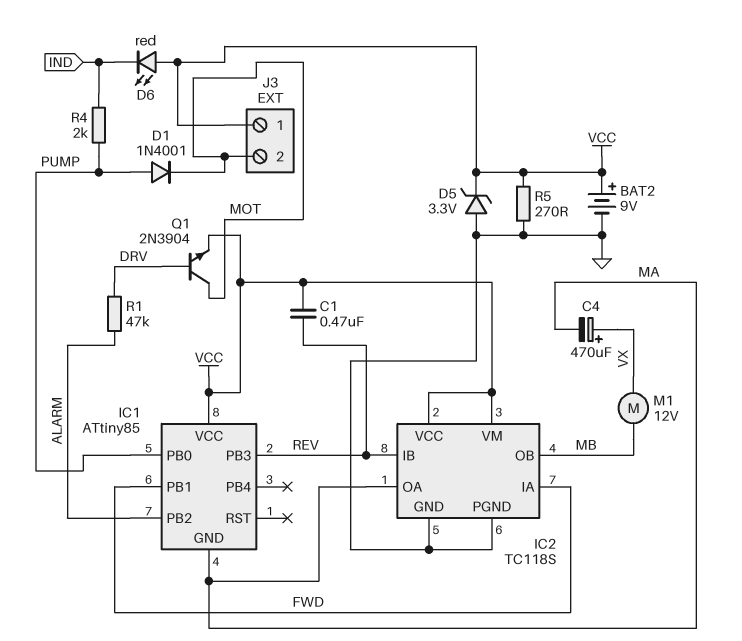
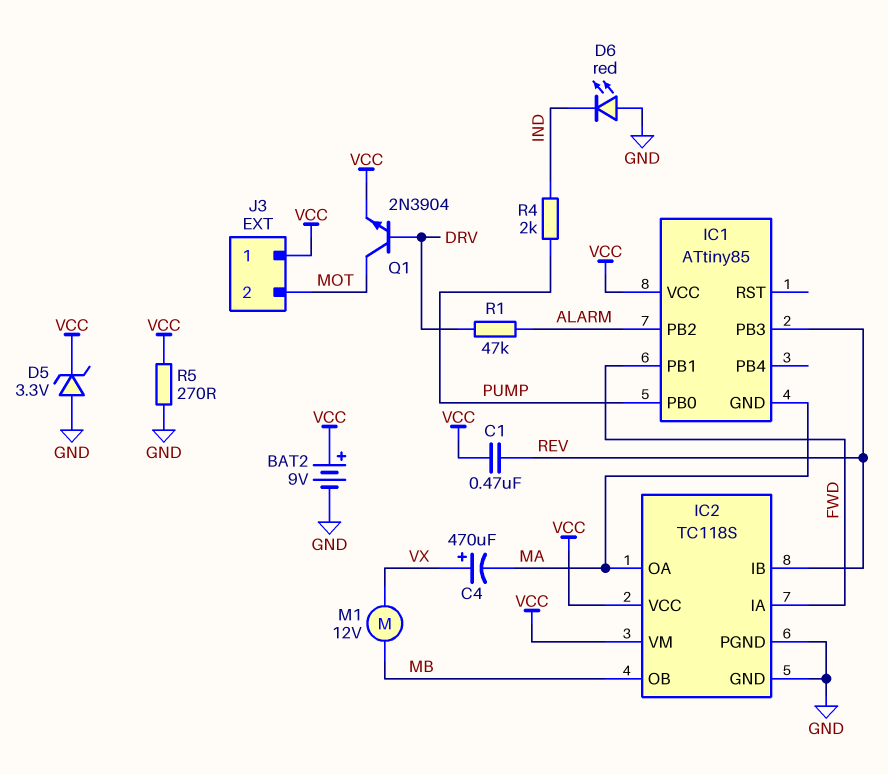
D1: diode 1N4001 (A PUMP, K MOT) -> none
D6: LED red (A VCC, K IND) -> LED red (A GND, K IND)

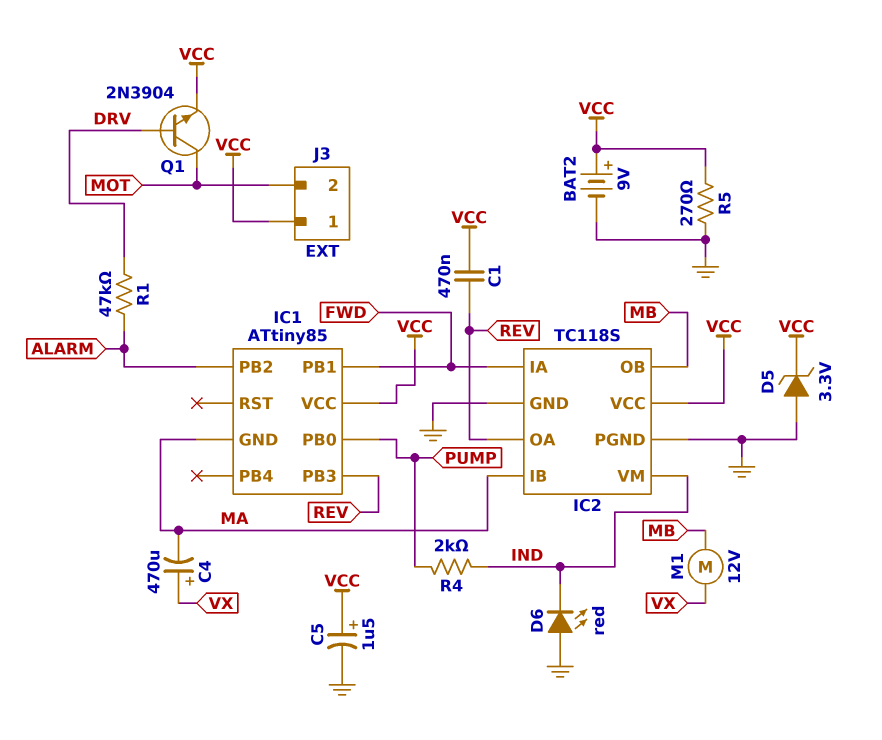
C5: none -> 1.5uF (plus VCC, minus GND)
IC2 pin IB: REV -> MA
IC2 pin OA: MA -> REV
IC2 pin VM: VCC -> IND

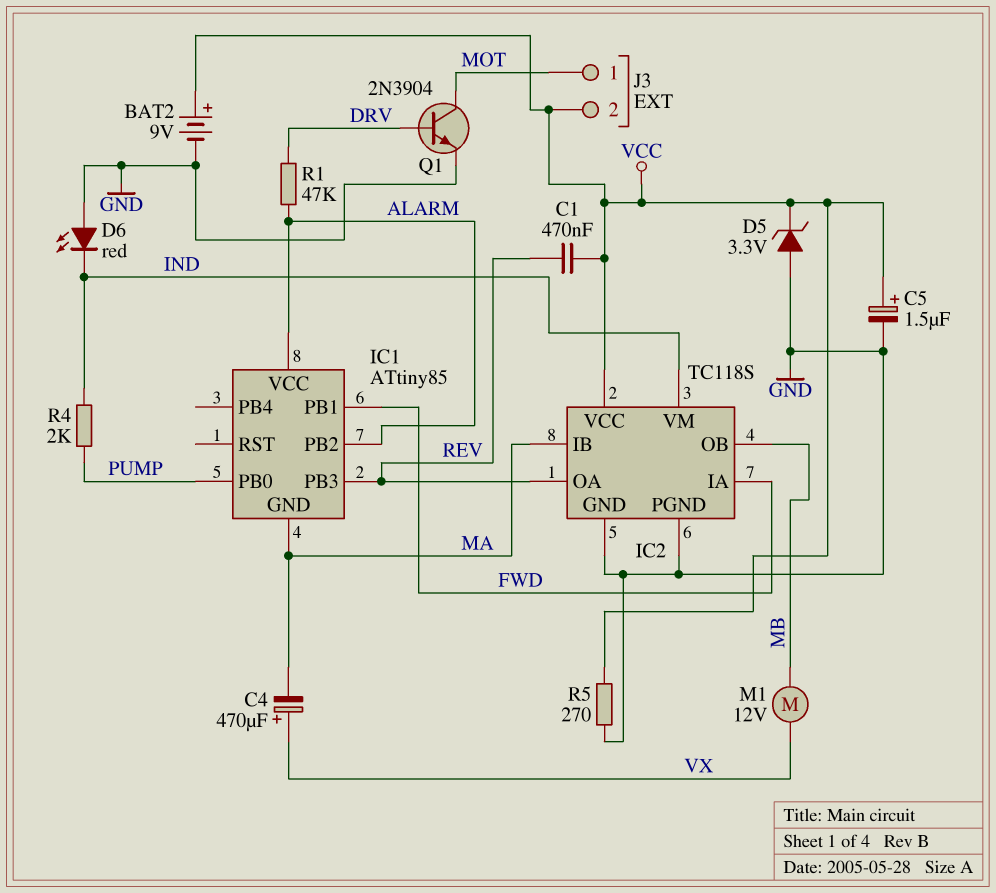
IC1 pin VCC: VCC -> ALARM
J3 pin 1: VCC -> MOT
J3 pin 2: MOT -> VCC
Q1: NPN 2N3904 (B DRV, C MOT, E VCC) -> NPN 2N3904 (B DRV, C MOT, E GND)

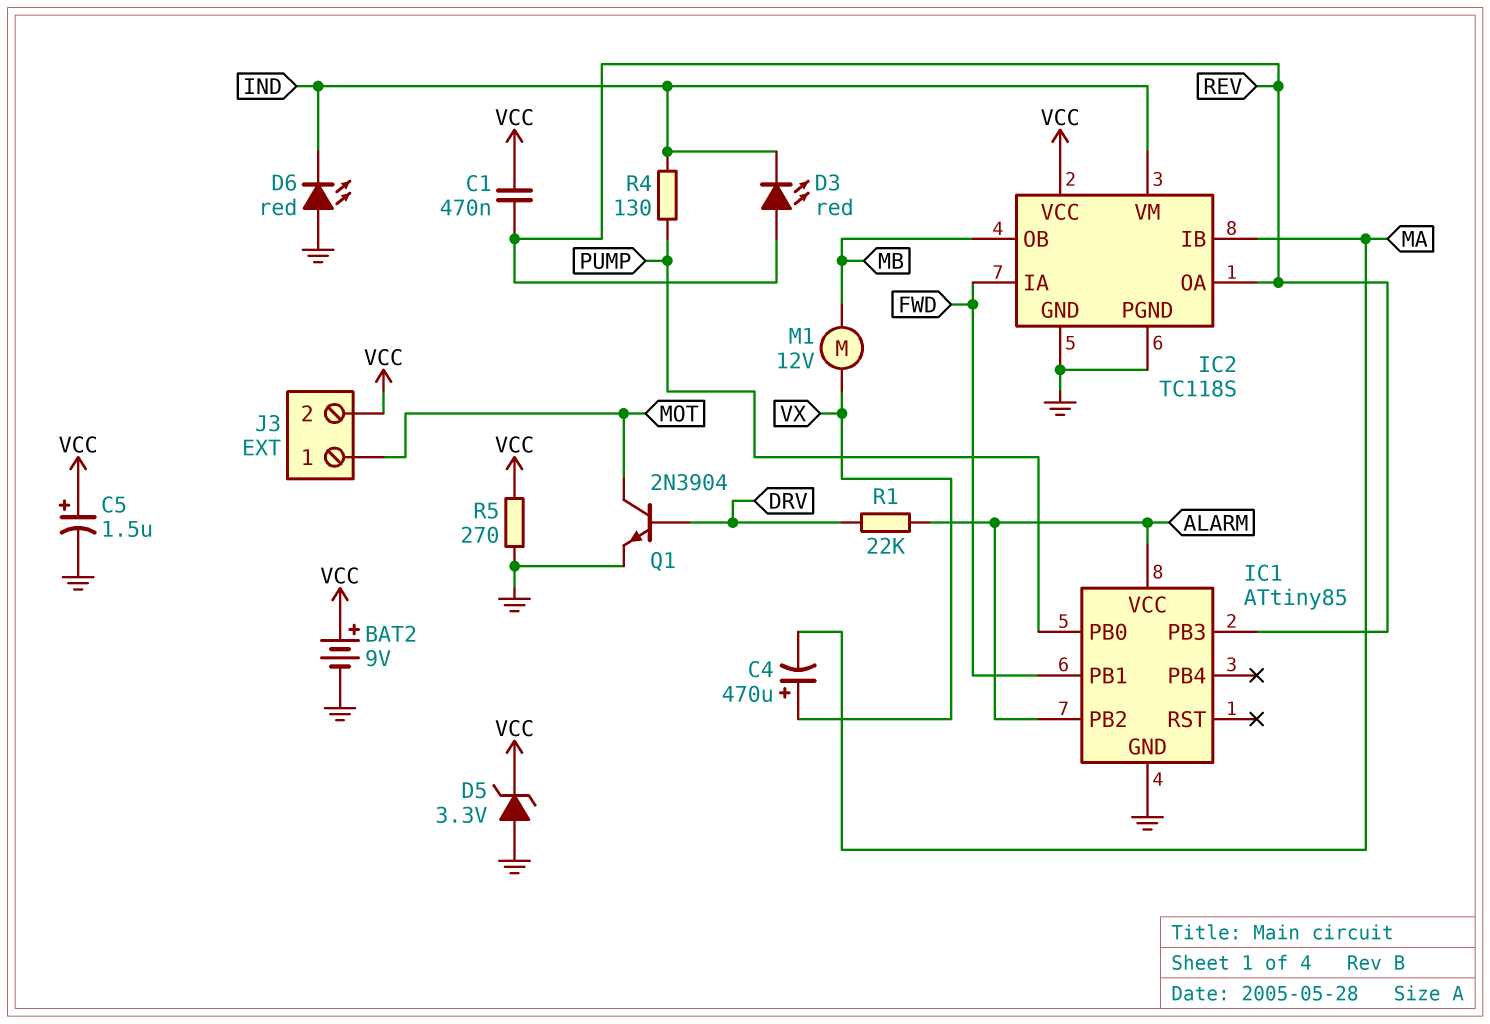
D3: none -> LED red (A REV, K IND)
IC1 pin GND: MA -> GND
R1: 47k (ALARM, DRV) -> 22k (ALARM, DRV)
R4: 2k (IND, PUMP) -> 130 (IND, PUMP)

